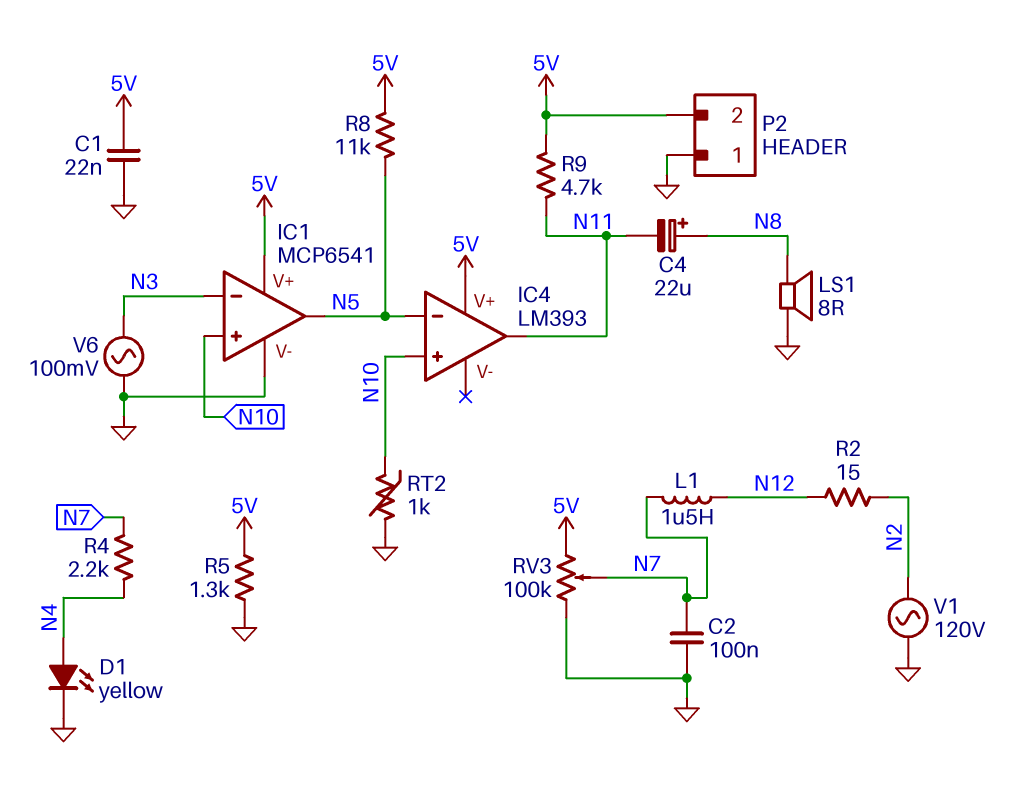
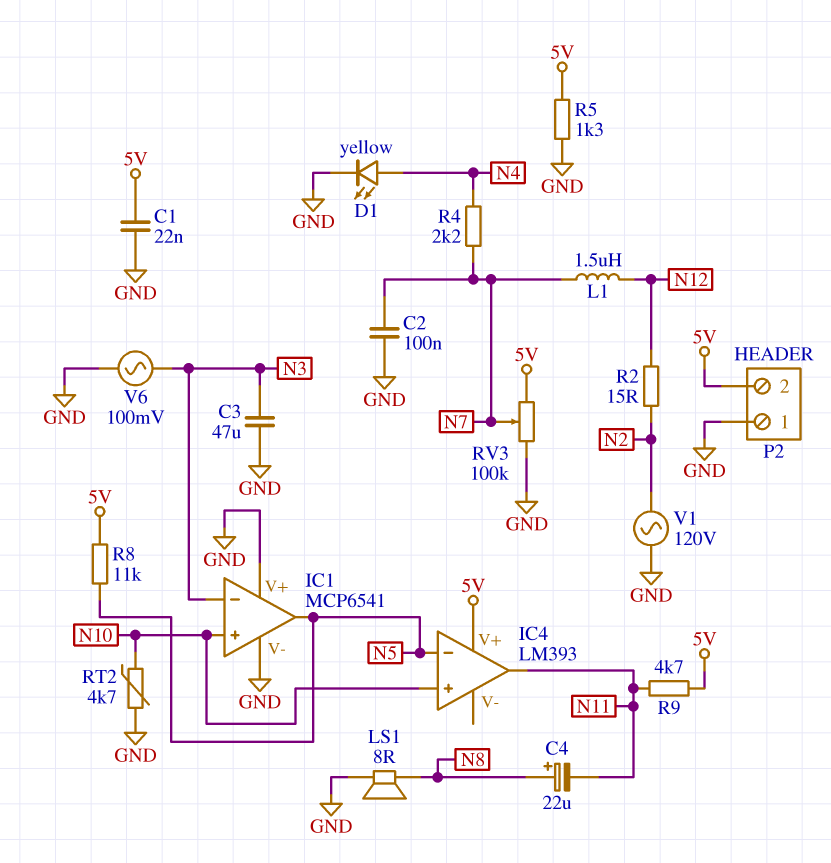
C3: none -> 47uF (GND, N3)
IC1 pin V+: 5V -> GND
RT2: 1k (GND, N10) -> 4.7k (GND, N10)

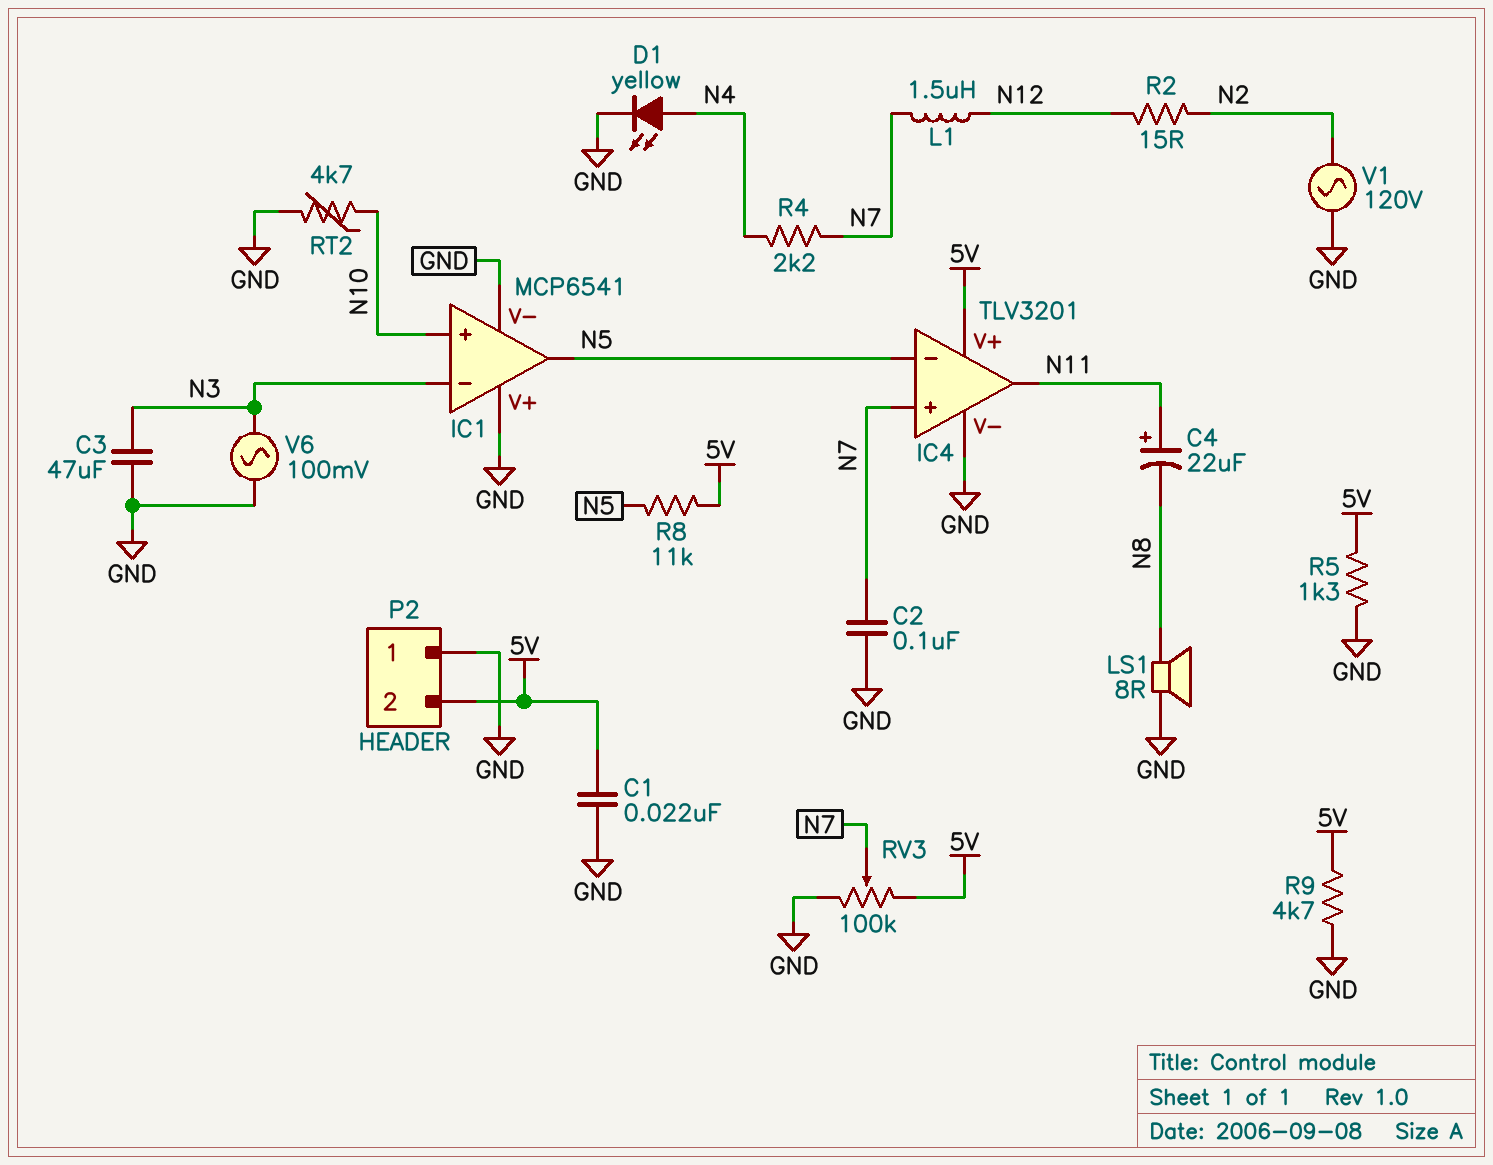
C4: 22uF (plus N8, minus N11) -> 22uF (plus N11, minus N8)
IC4: LM393 -> TLV3201
IC4 pin V-: none -> GND
IC4 pin in+: N10 -> N7
R9: 4.7k (5V, N11) -> 4.7k (5V, GND)

